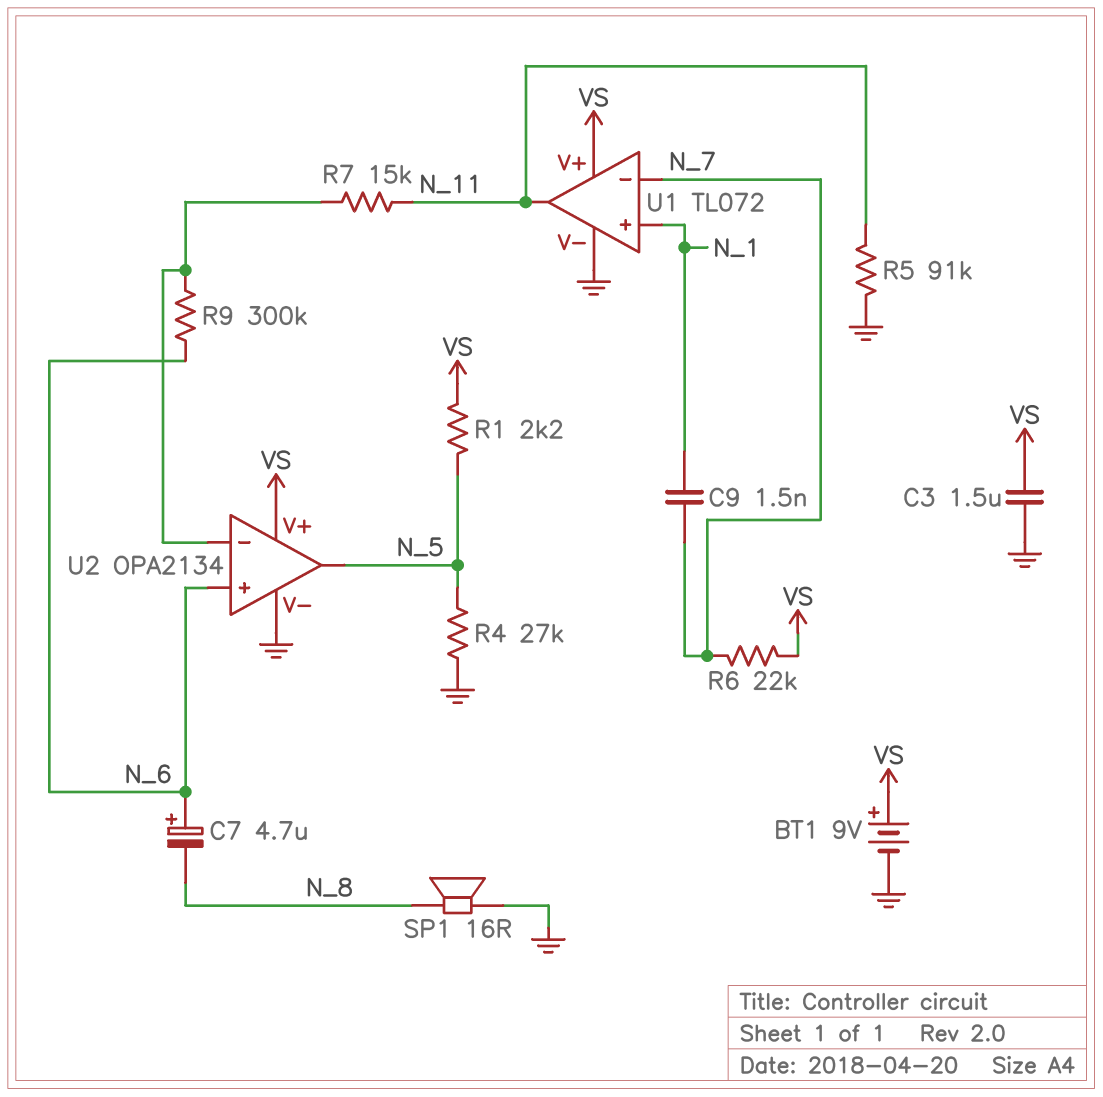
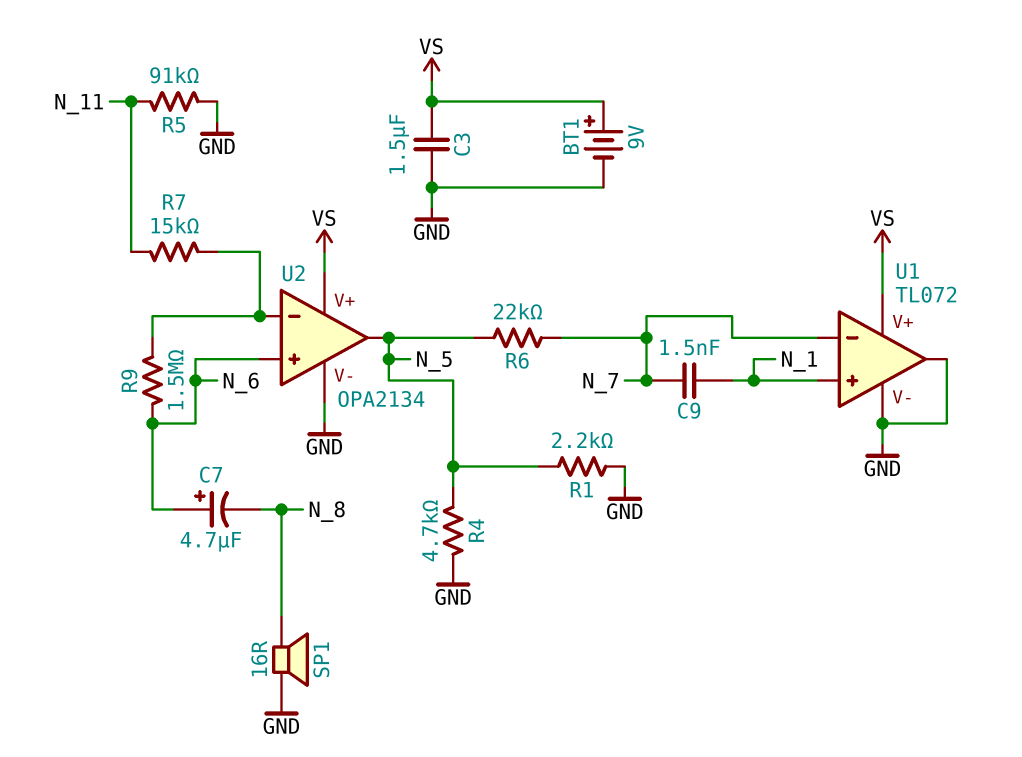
R1: 2.2k (N_5, VS) -> 2.2k (GND, N_5)
R4: 27k (GND, N_5) -> 4.7k (GND, N_5)
R6: 22k (N_7, VS) -> 22k (N_5, N_7)
R9: 300k (N_6, U2/in-) -> 1.5M (N_6, U2/in-)
U1 pin out: N_11 -> GND

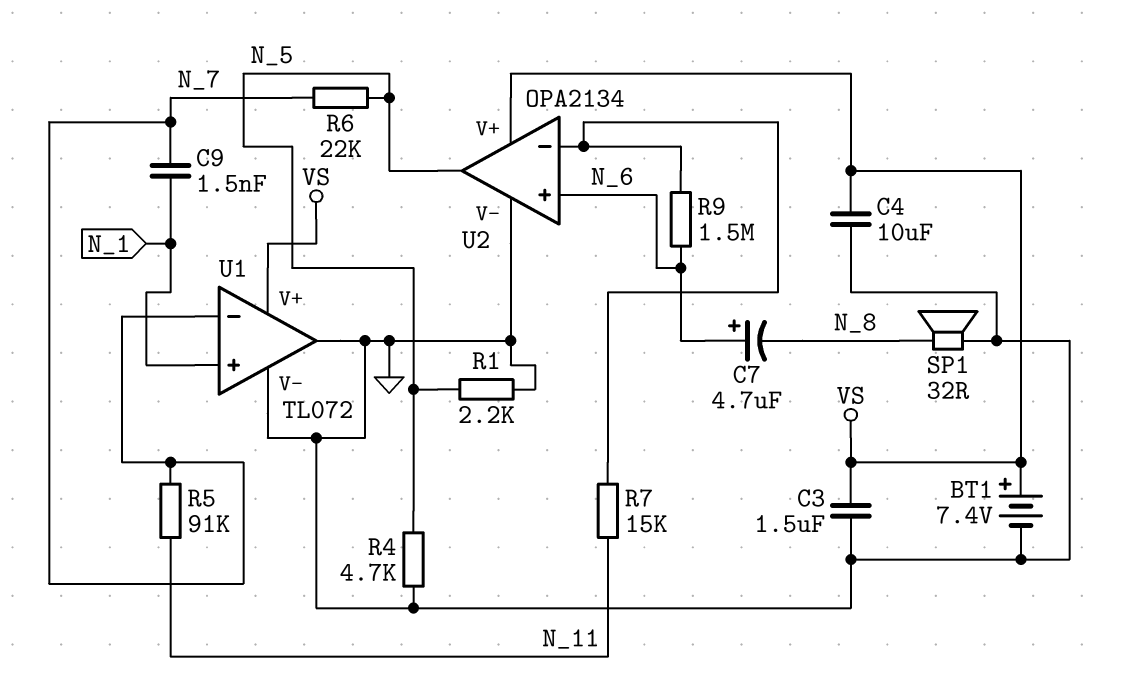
BT1: 9V (plus VS, minus GND) -> 7.4V (plus VS, minus GND)
C4: none -> 10uF (GND, VS)
R5: 91k (GND, N_11) -> 91k (N_7, N_11)
SP1: speaker 16R (GND, N_8) -> speaker 32R (GND, N_8)

